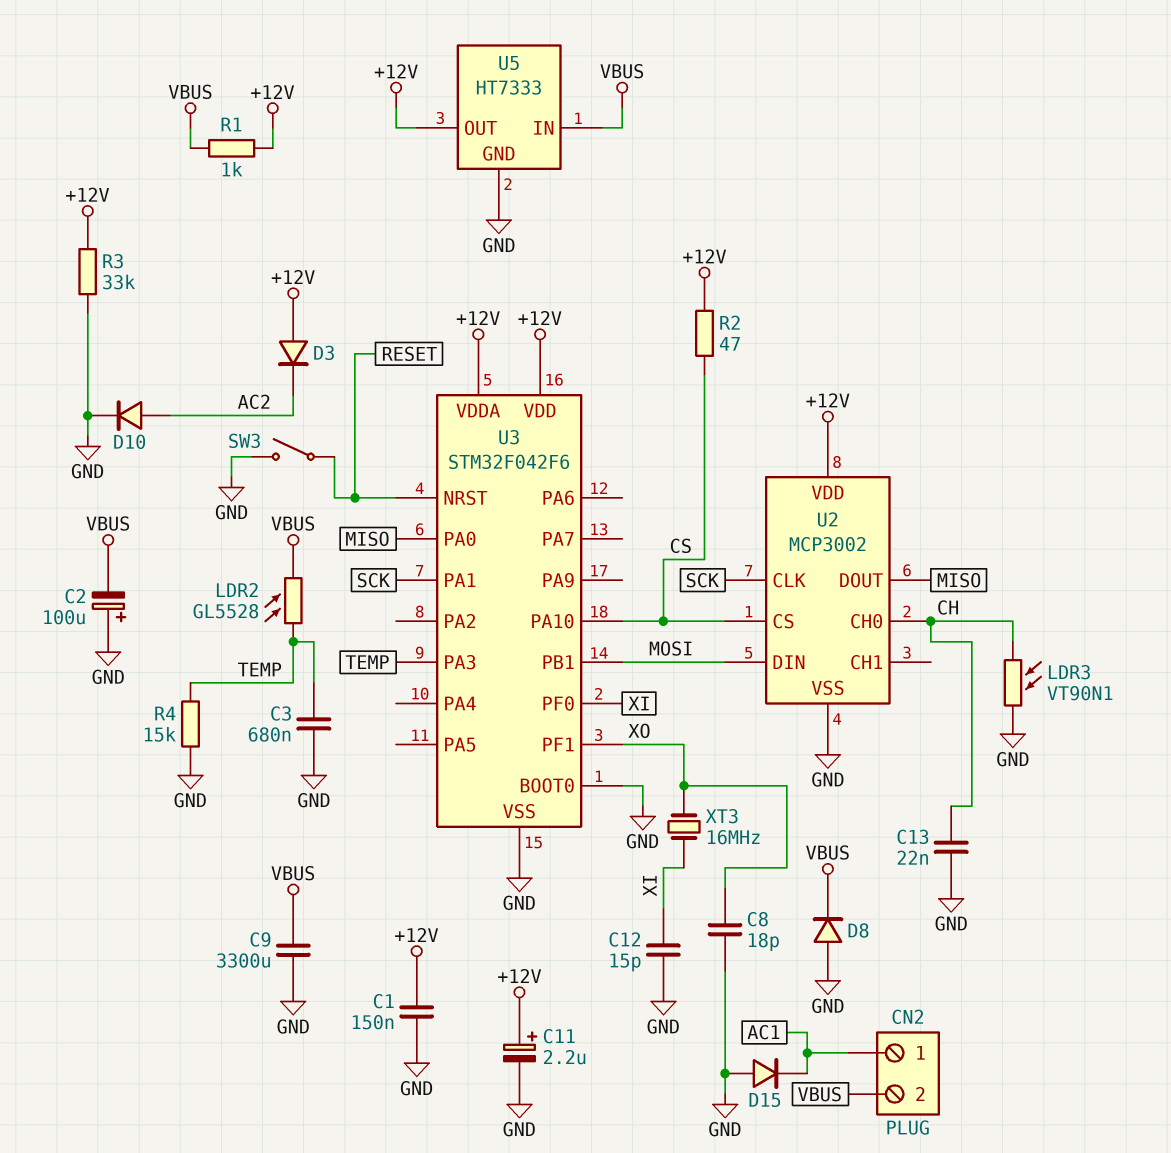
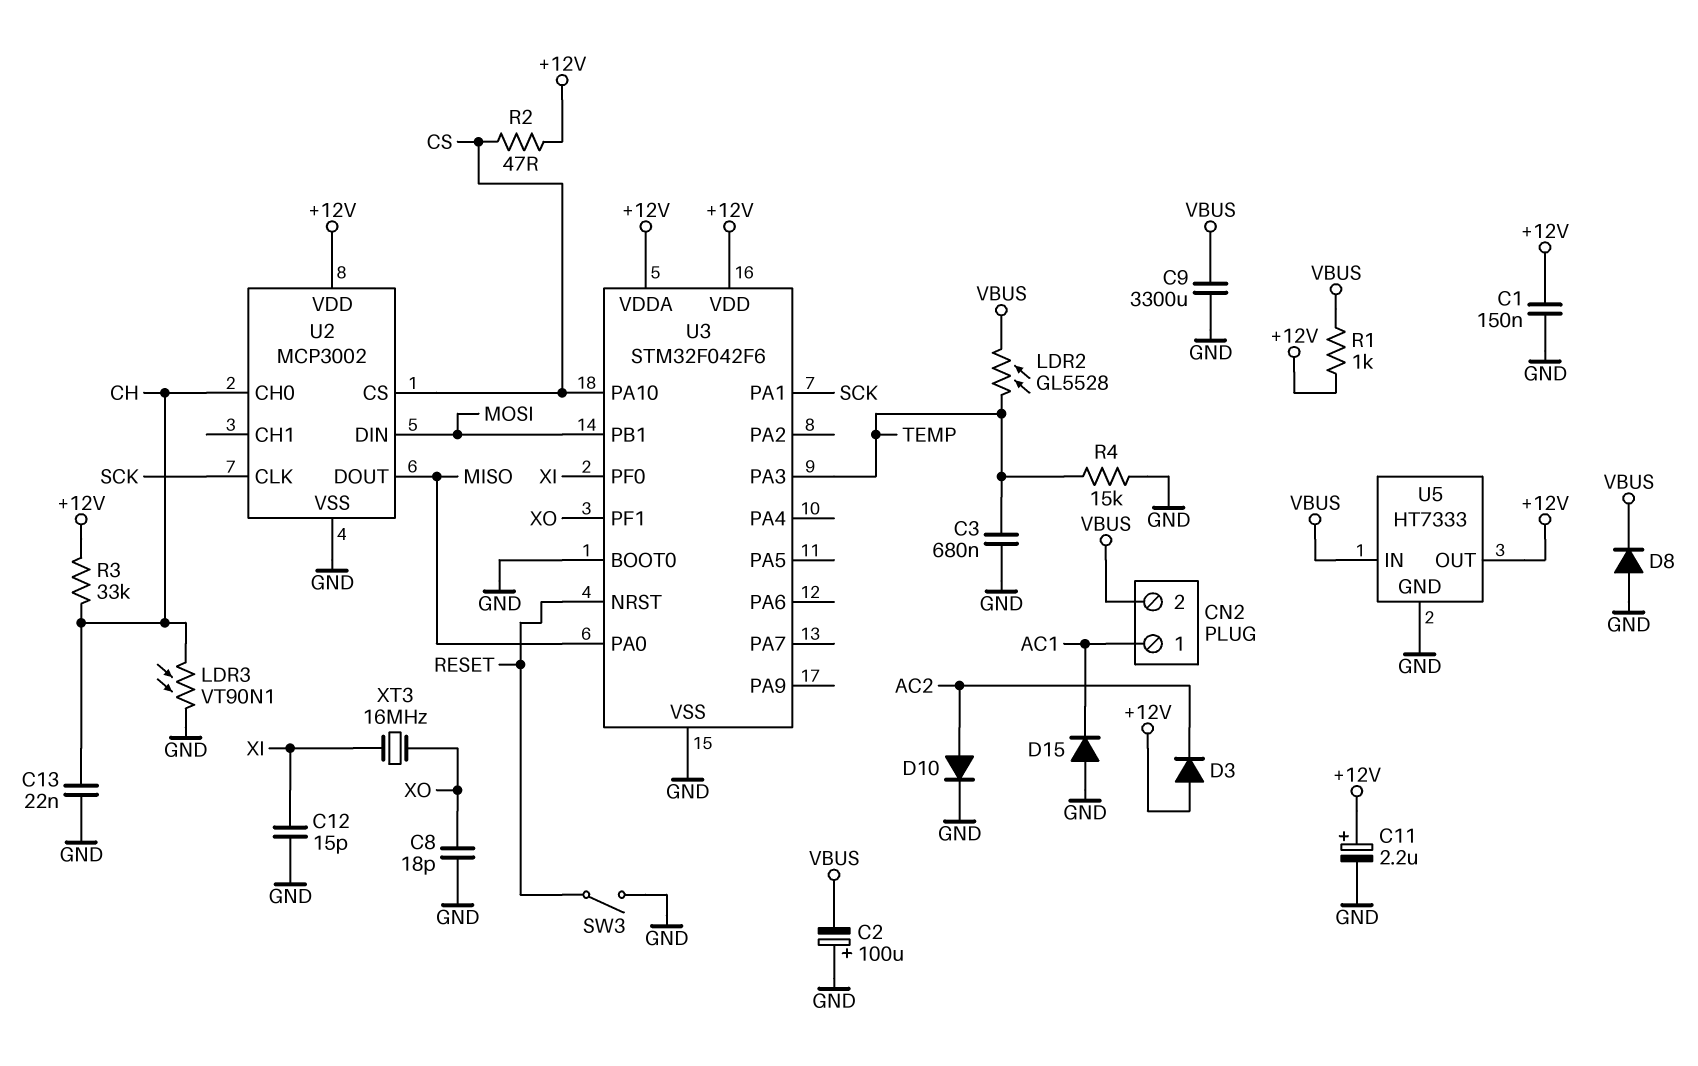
R3: 33k (+12V, GND) -> 33k (+12V, CH)

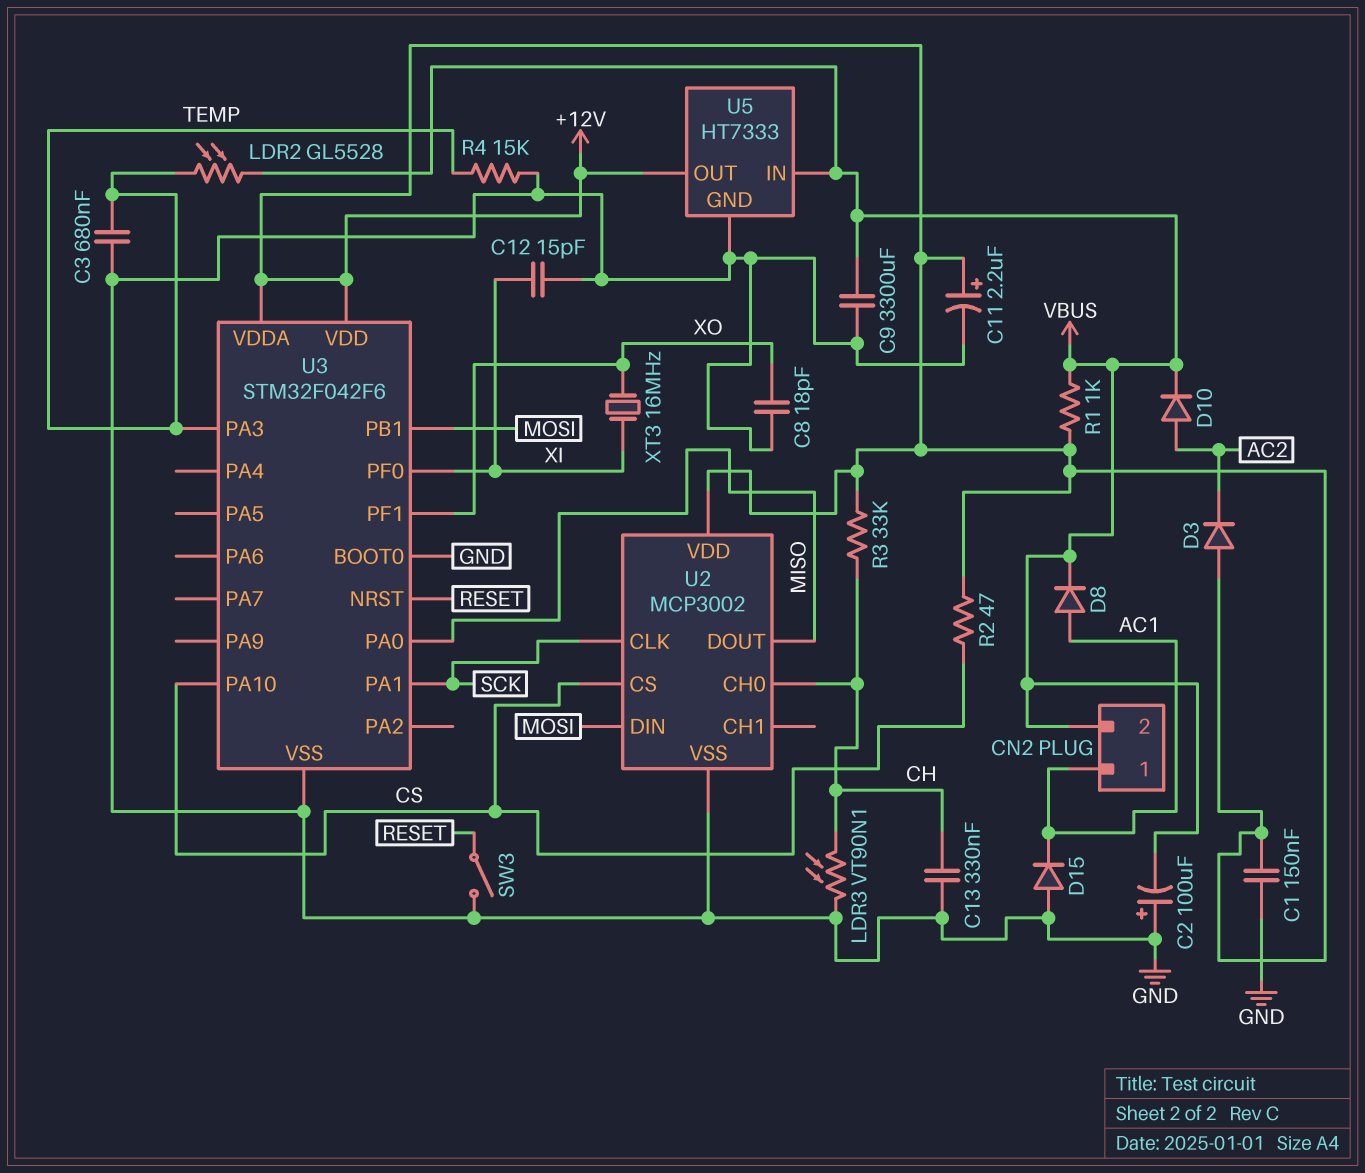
C13: 22nF (CH, GND) -> 330nF (CH, GND)
D8: diode (A GND, K VBUS) -> diode (A AC1, K VBUS)
D10: diode (A AC2, K GND) -> diode (A AC2, K VBUS)

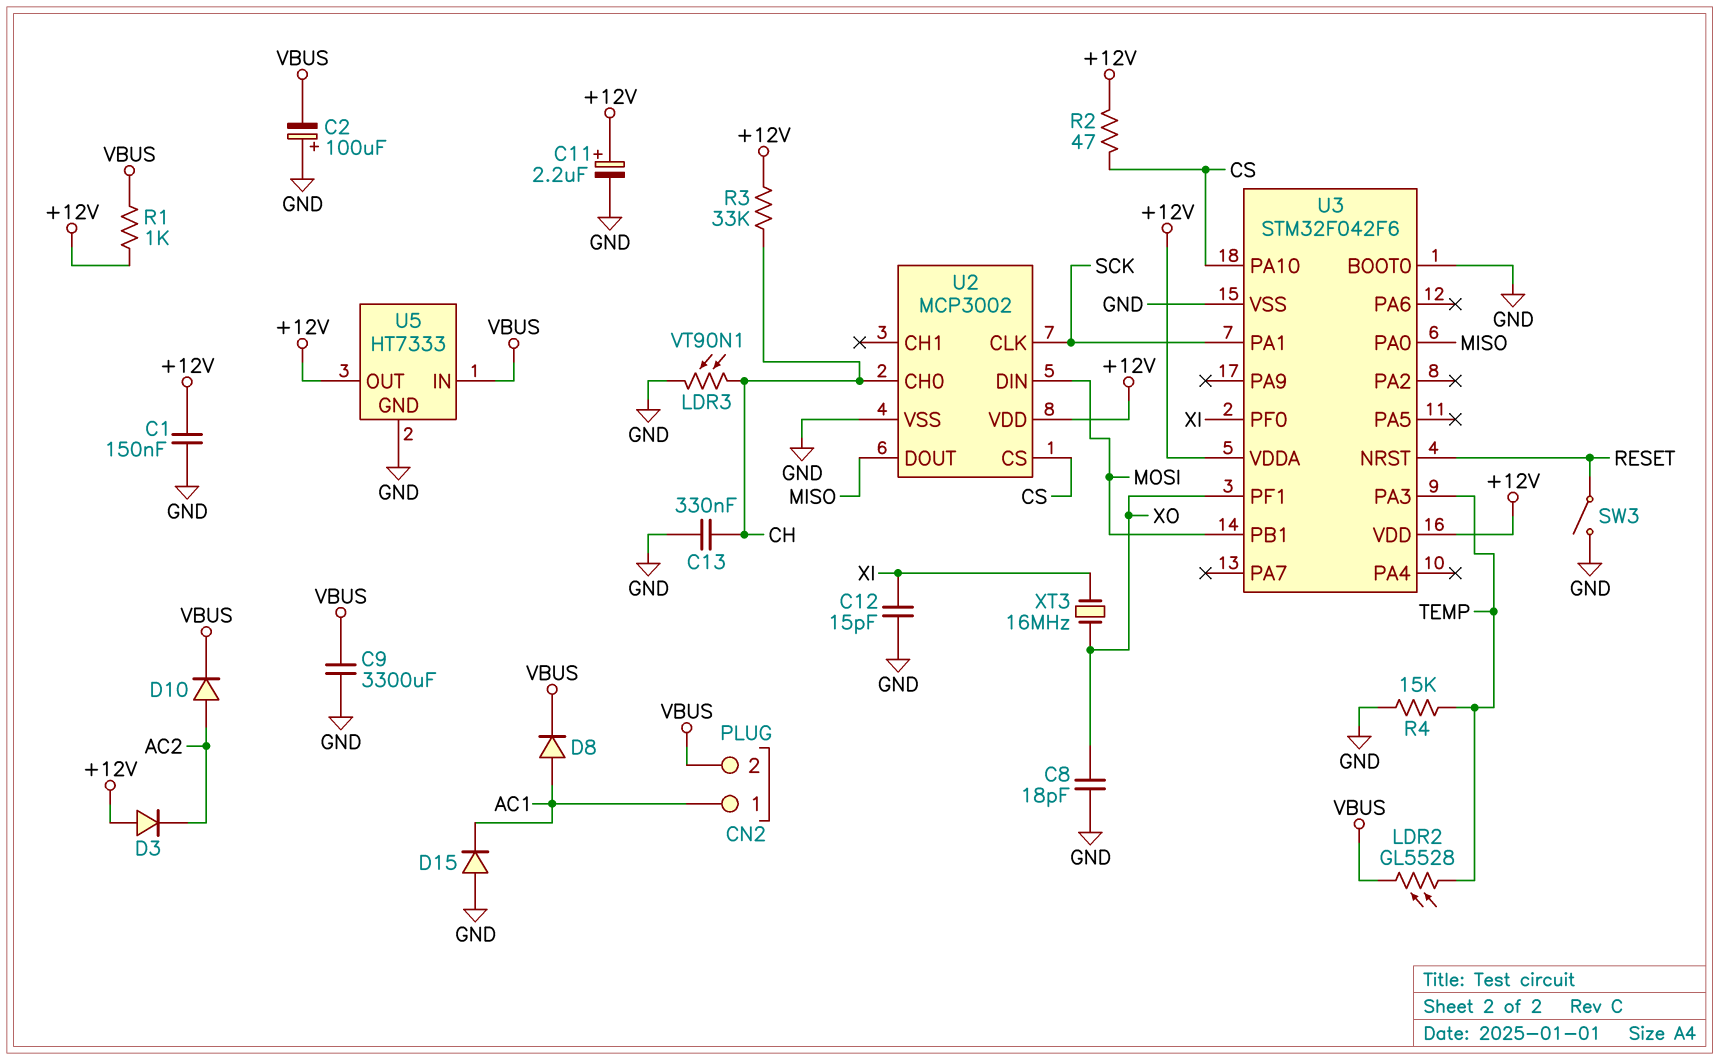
C3: 680nF (GND, TEMP) -> none

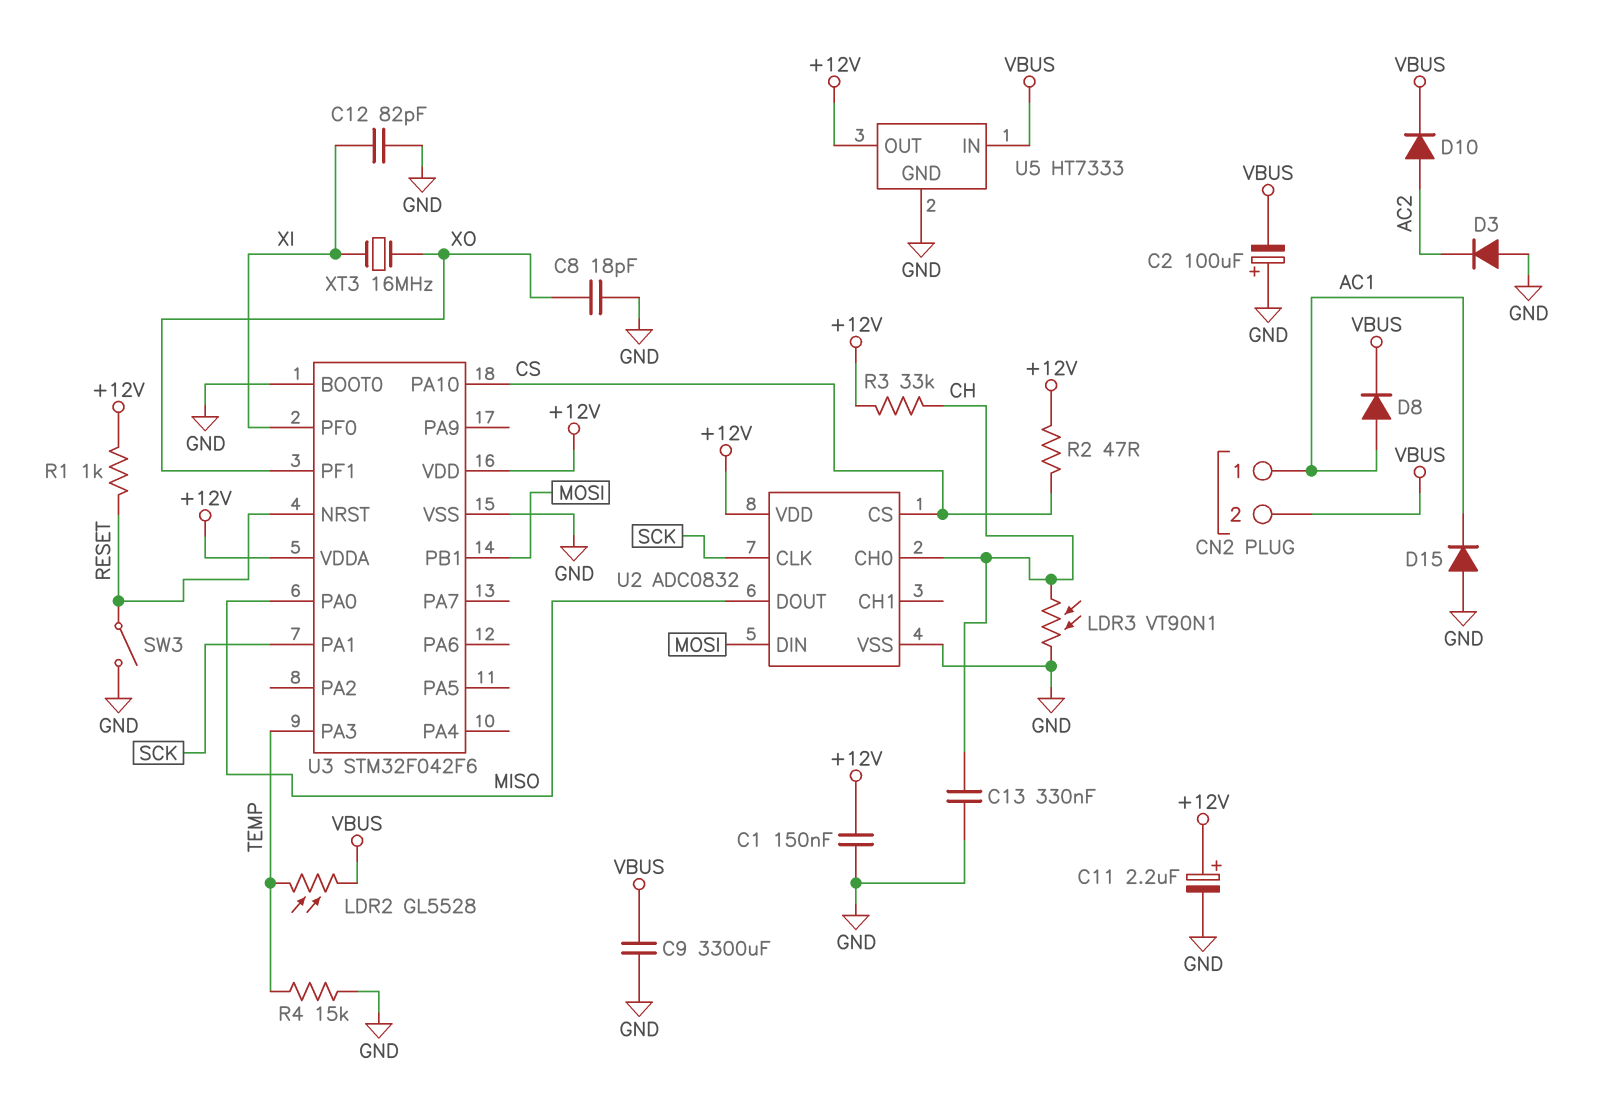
C12: 15pF (GND, XI) -> 82pF (GND, XI)
D3: diode (A +12V, K AC2) -> diode (A GND, K AC2)
R1: 1k (+12V, VBUS) -> 1k (+12V, RESET)
U2: MCP3002 -> ADC0832

